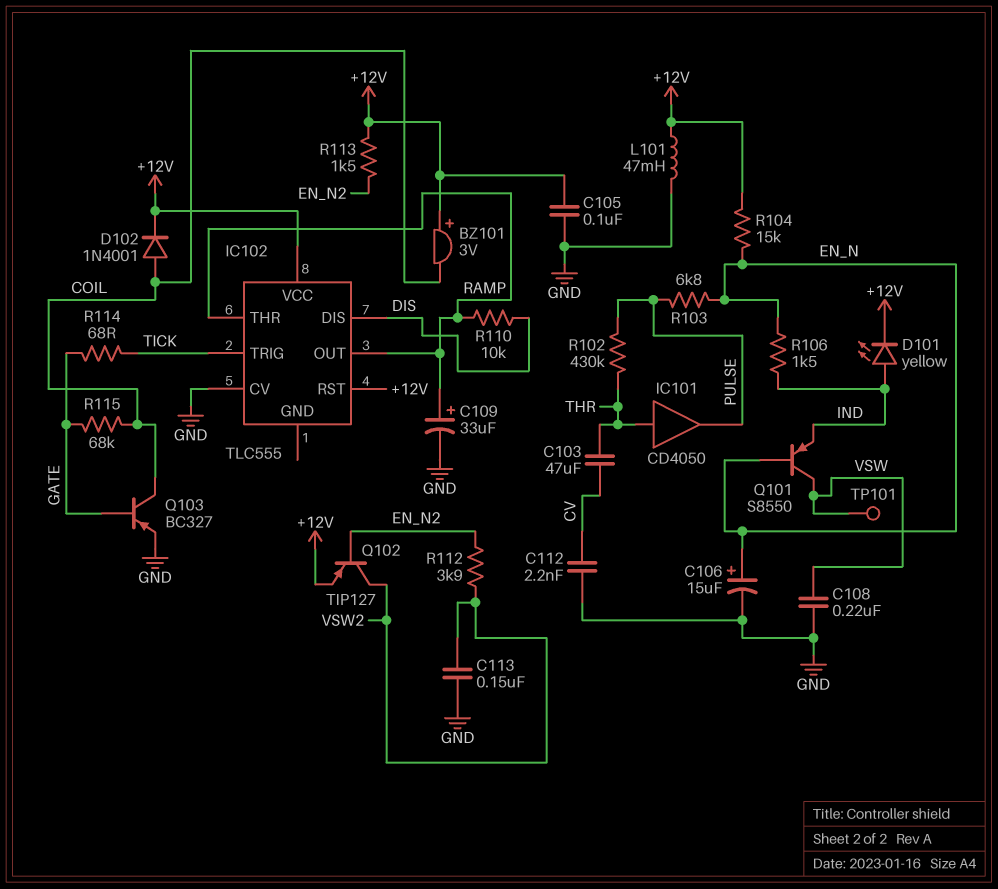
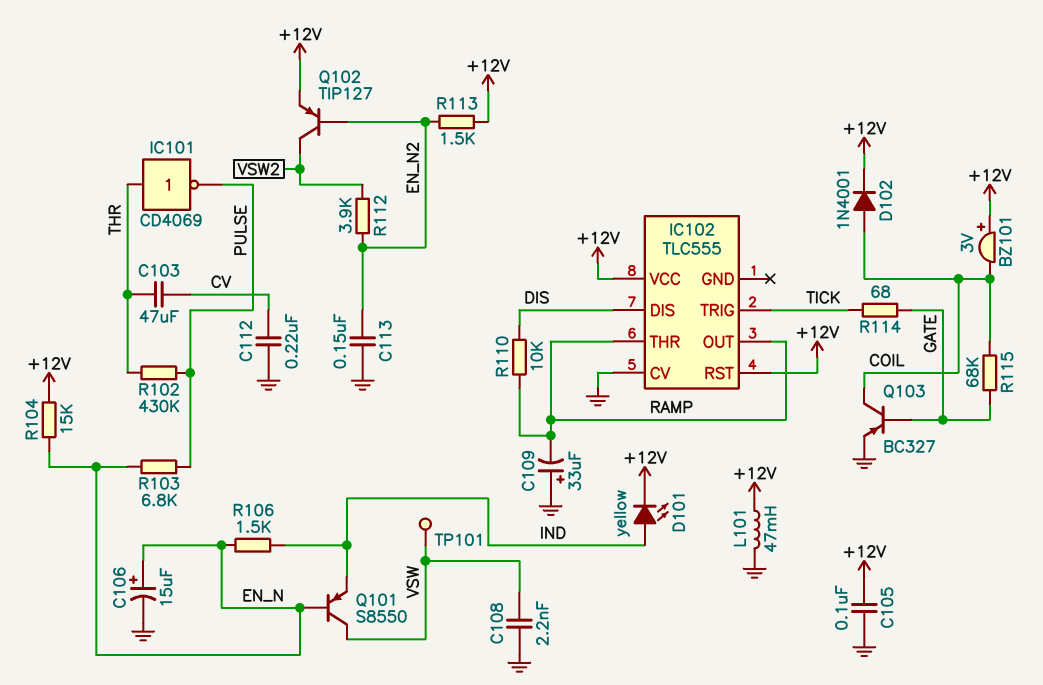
C108: 220nF (GND, VSW) -> 2.2nF (GND, VSW)
C109: 33uF (plus RAMP, minus GND) -> 33uF (plus GND, minus RAMP)
C112: 2.2nF (CV, GND) -> 220nF (CV, GND)
C113: 150nF (GND, VSW2) -> 150nF (EN_N2, GND)
IC101: buffer CD4050 (in THR, out PULSE) -> NOT CD4069 (in THR, out PULSE)

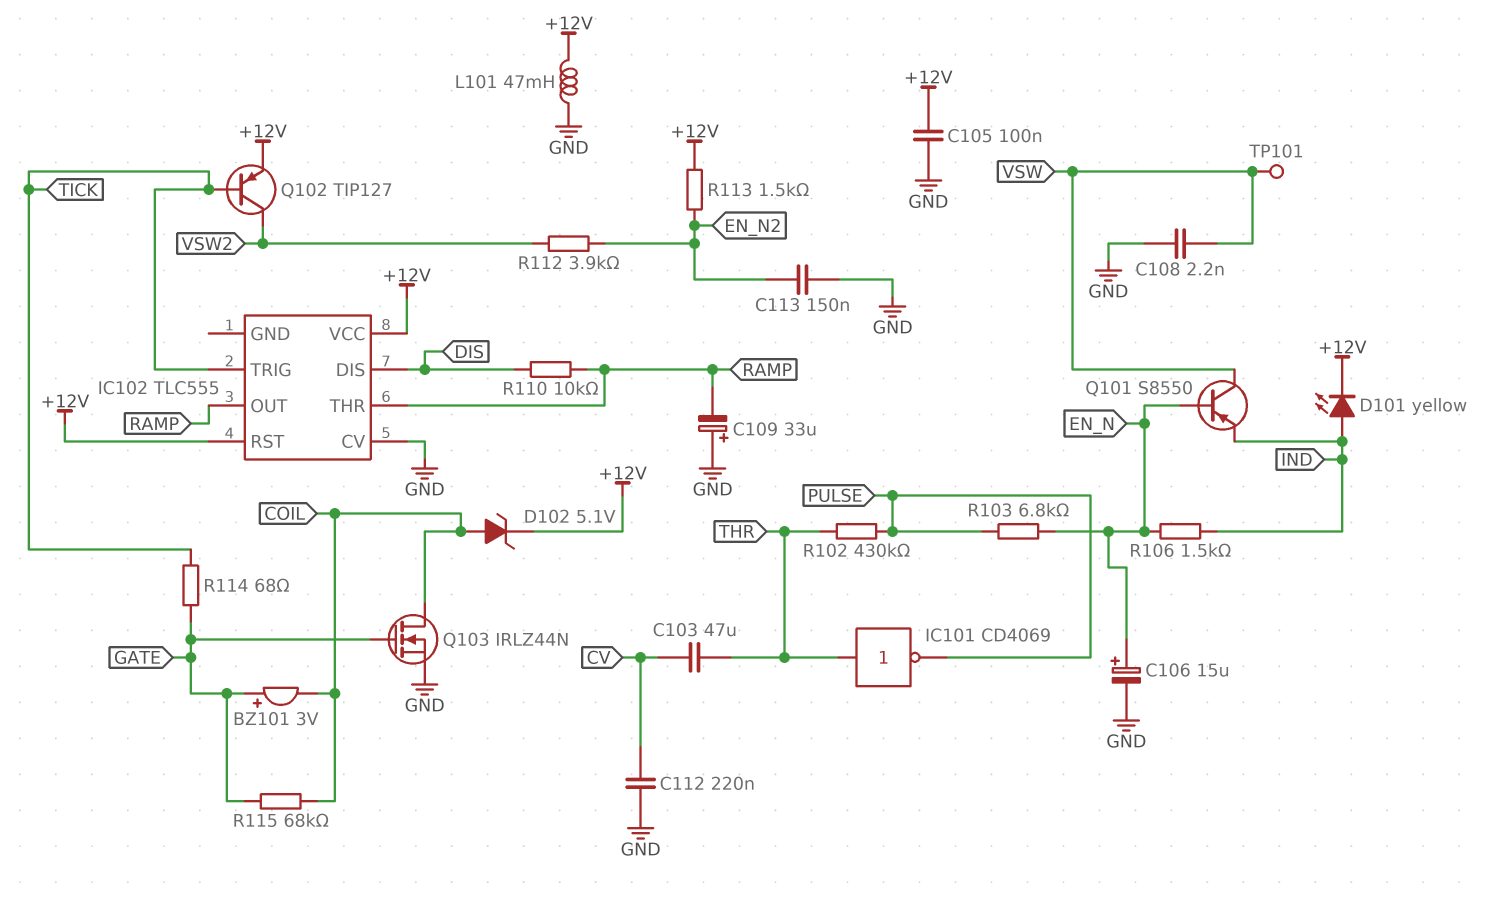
BZ101: buzzer 3V (plus +12V, minus COIL) -> buzzer 3V (plus GATE, minus COIL)
D102: diode 1N4001 (A COIL, K +12V) -> zener 5.1V (A COIL, K +12V)
Q102: PNP TIP127 (B EN_N2, C VSW2, E +12V) -> PNP TIP127 (B TICK, C VSW2, E +12V)
Q103: PNP BC327 (B GATE, C COIL, E GND) -> NMOS IRLZ44N (G GATE, D COIL, S GND)
R104: 15k (+12V, EN_N) -> none

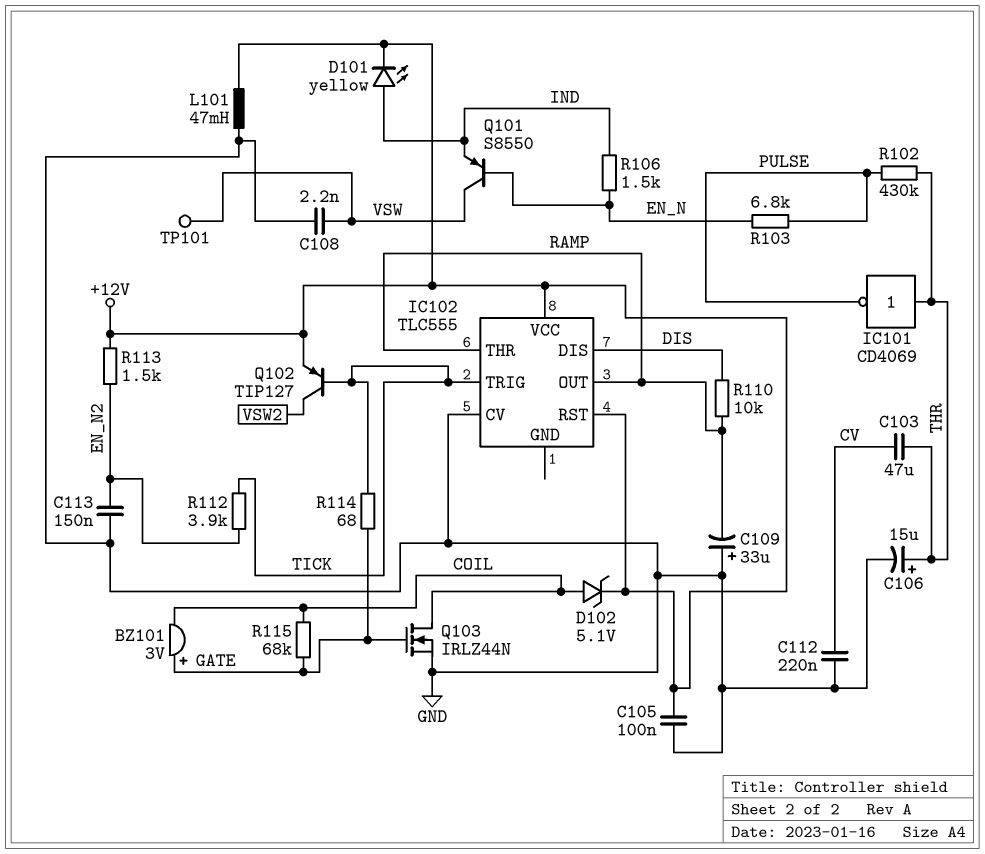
C106: 15uF (plus EN_N, minus GND) -> 15uF (plus THR, minus GND)
R112: 3.9k (EN_N2, VSW2) -> 3.9k (EN_N2, TICK)

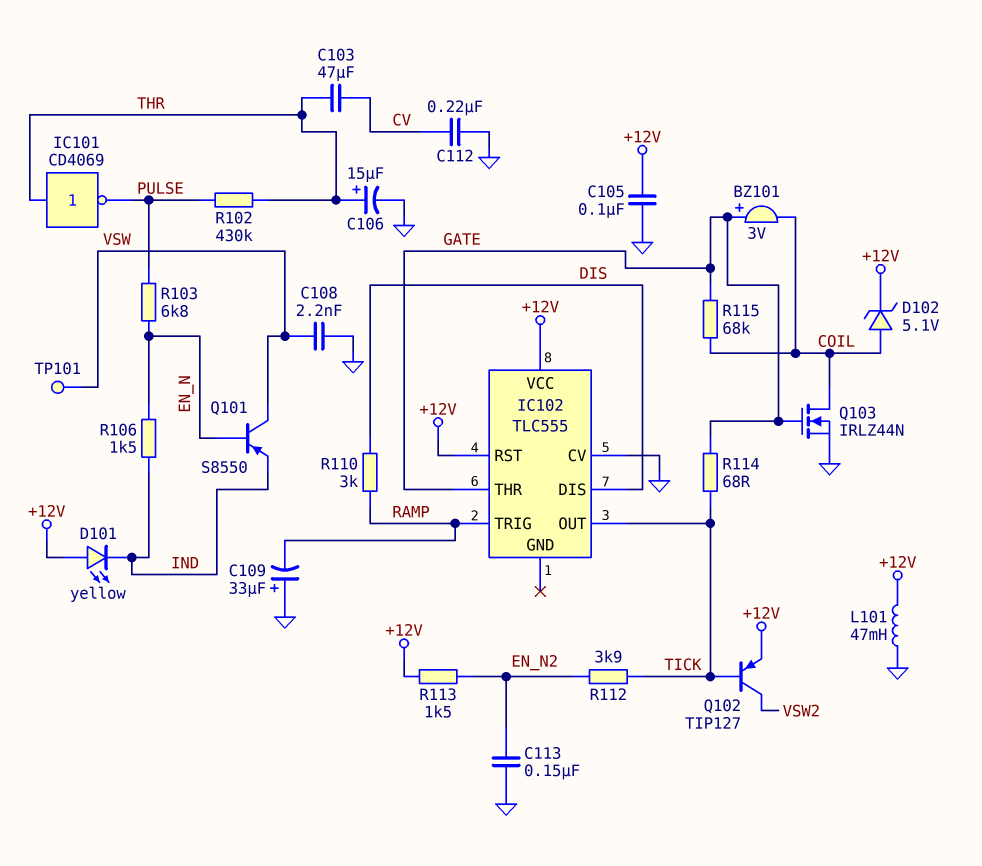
D101: LED yellow (A IND, K +12V) -> LED yellow (A +12V, K IND)
IC102 pin OUT: RAMP -> TICK
IC102 pin THR: RAMP -> GATE
IC102 pin TRIG: TICK -> RAMP
R110: 10k (DIS, RAMP) -> 3k (DIS, RAMP)

